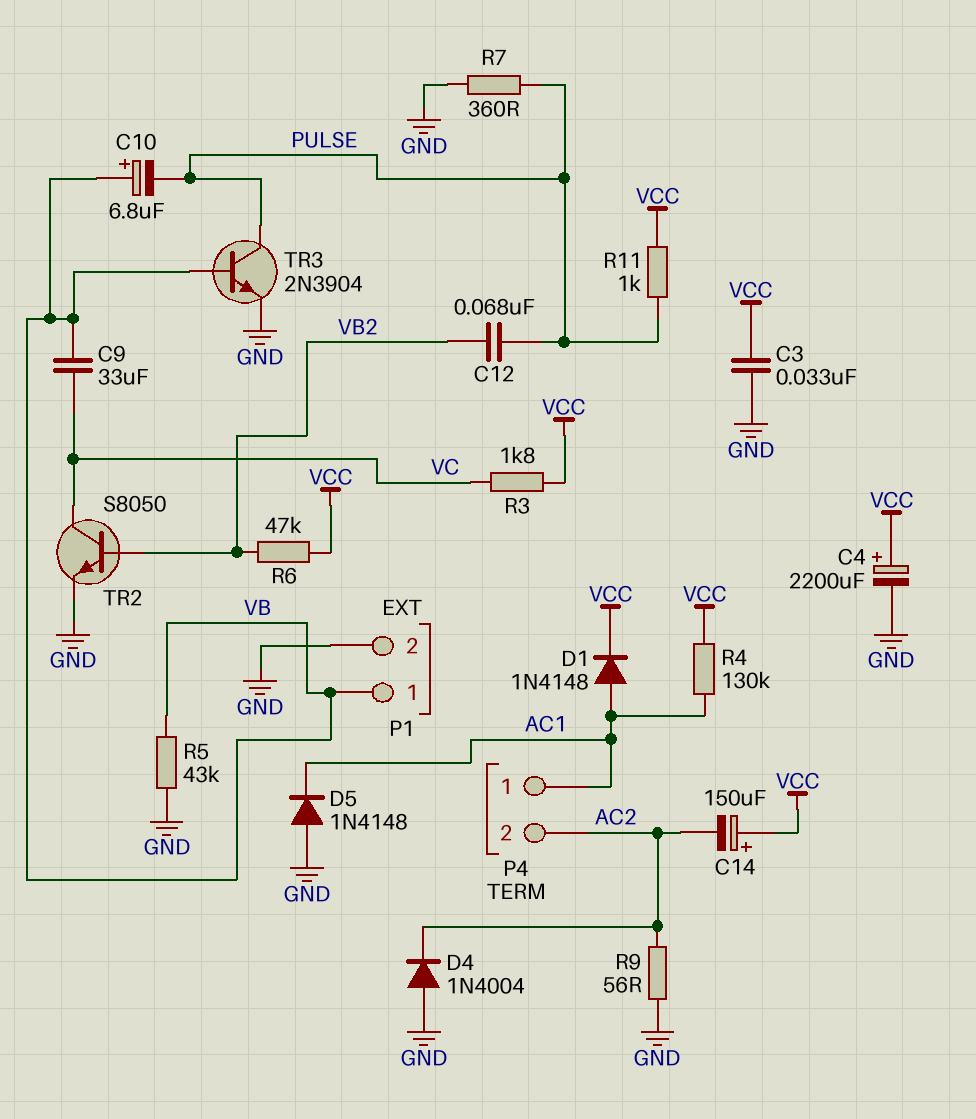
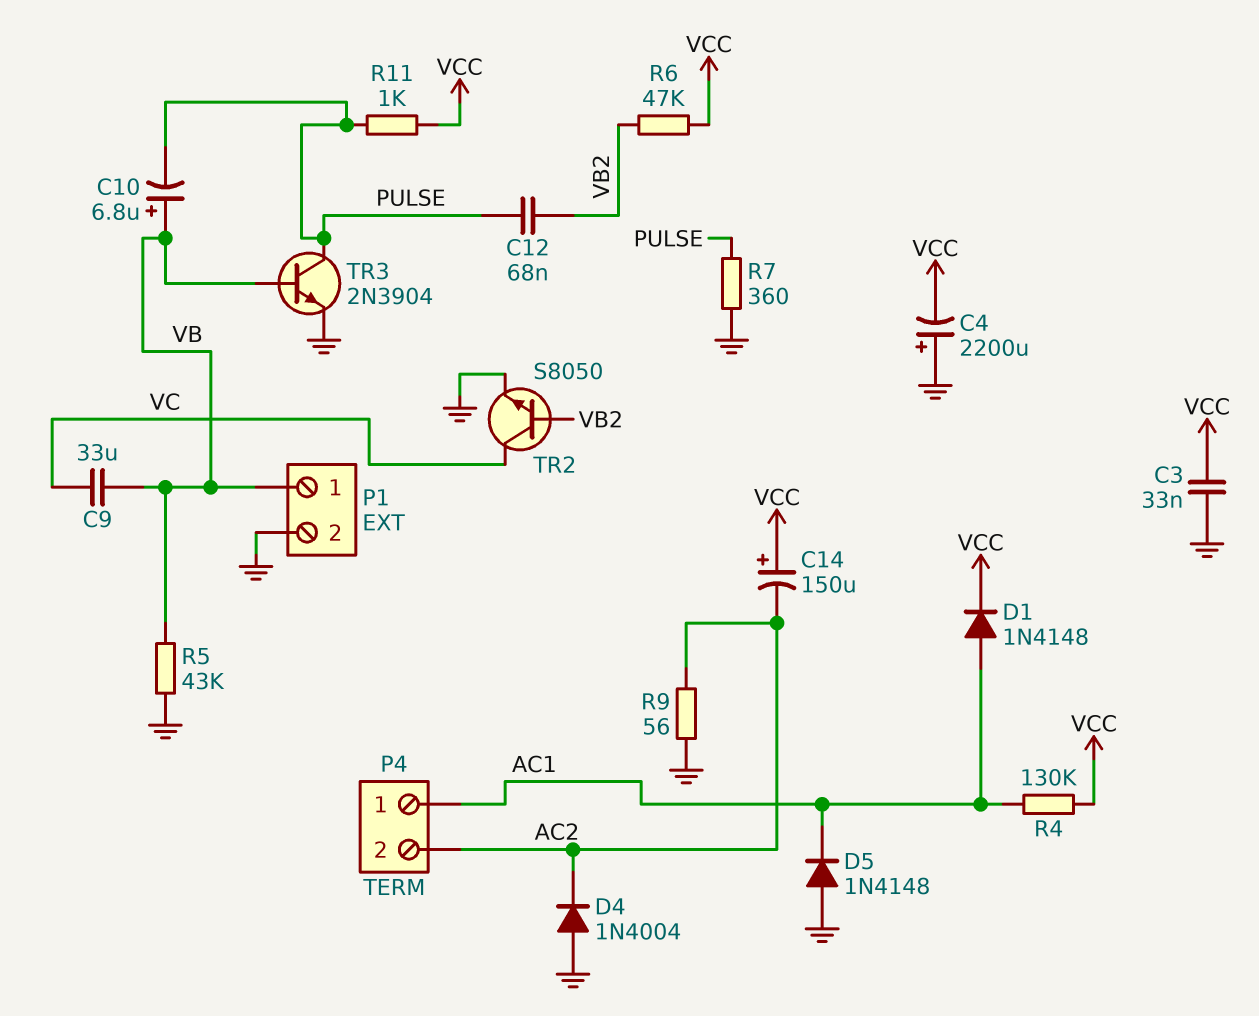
C4: 2200uF (plus VCC, minus GND) -> 2200uF (plus GND, minus VCC)
R3: 1.8k (VC, VCC) -> none

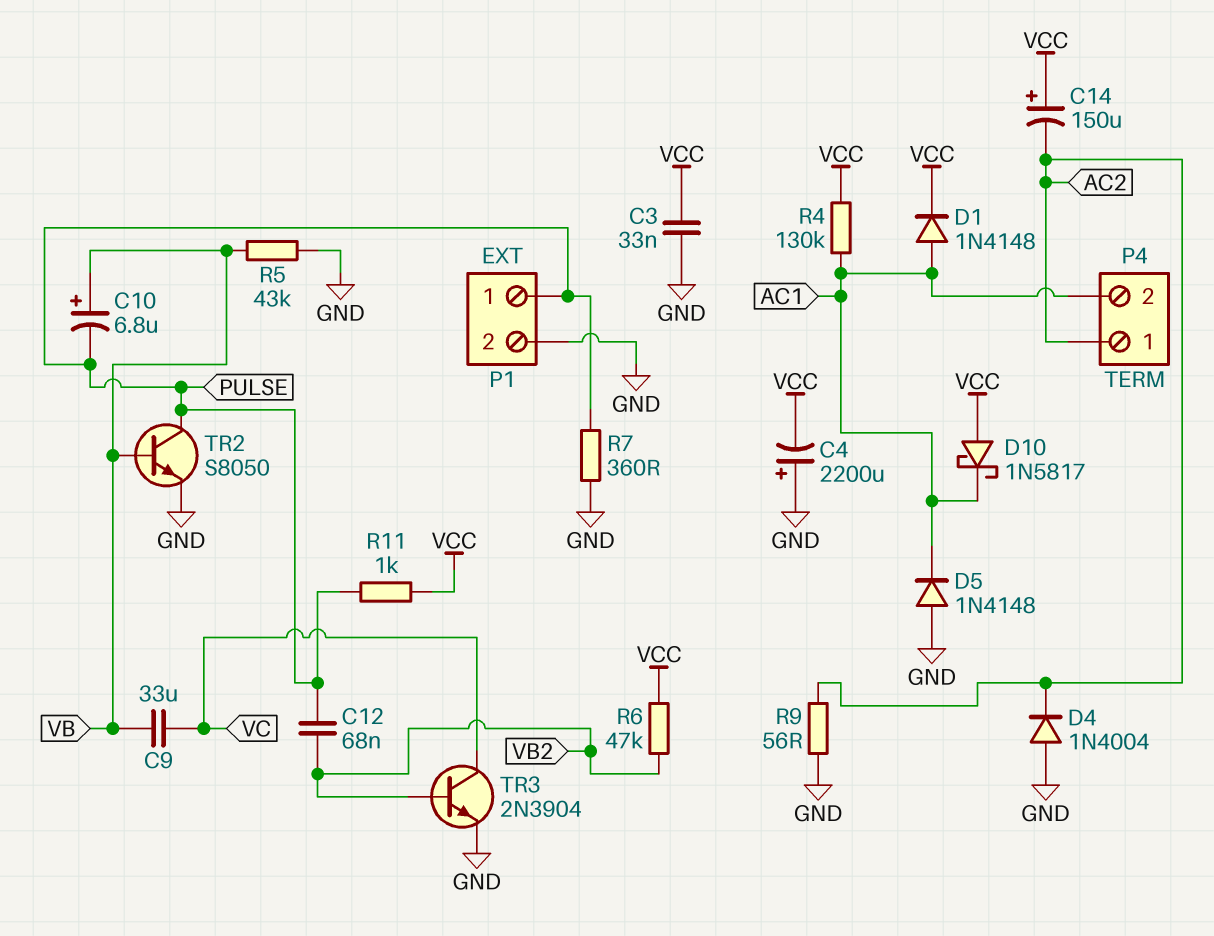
D10: none -> schottky 1N5817 (A VCC, K AC1)
P1 pin 1: VB -> PULSE
P4 pin 1: AC1 -> AC2
P4 pin 2: AC2 -> AC1
TR2: NPN S8050 (B VB2, C VC, E GND) -> NPN S8050 (B VB, C PULSE, E GND)
TR3: NPN 2N3904 (B VB, C PULSE, E GND) -> NPN 2N3904 (B VB2, C VC, E GND)

